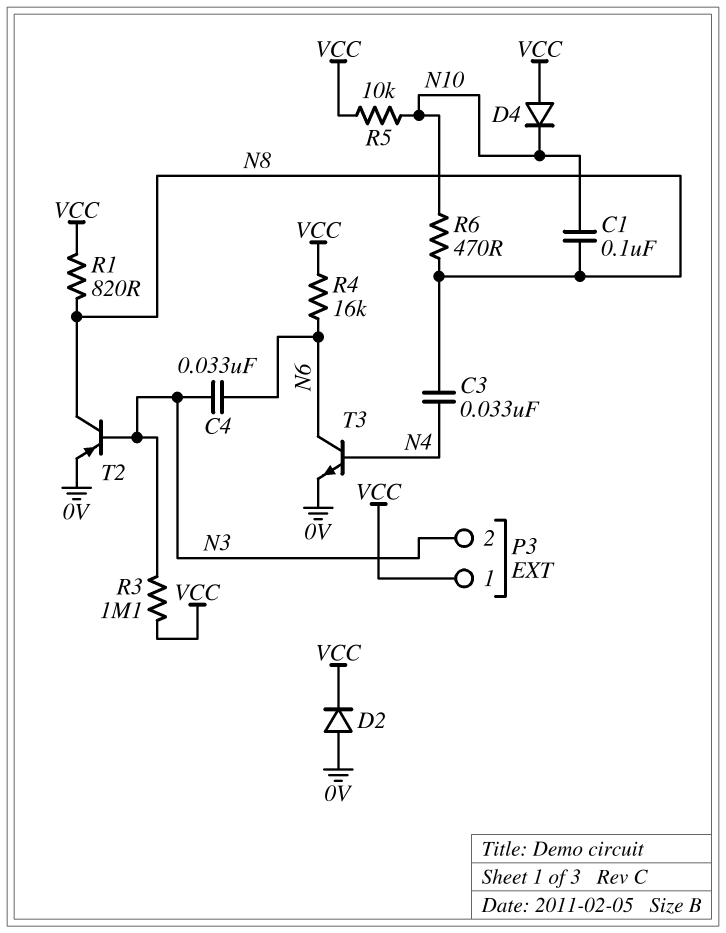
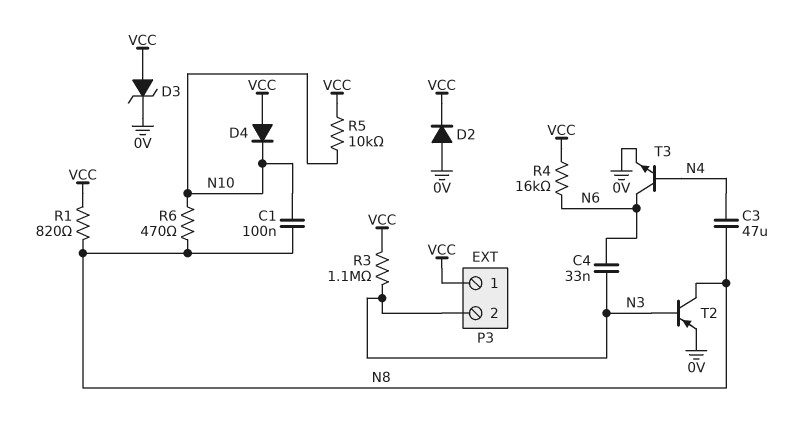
C3: 33nF (N4, N8) -> 47uF (N4, N8)
D3: none -> zener (A VCC, K 0V)

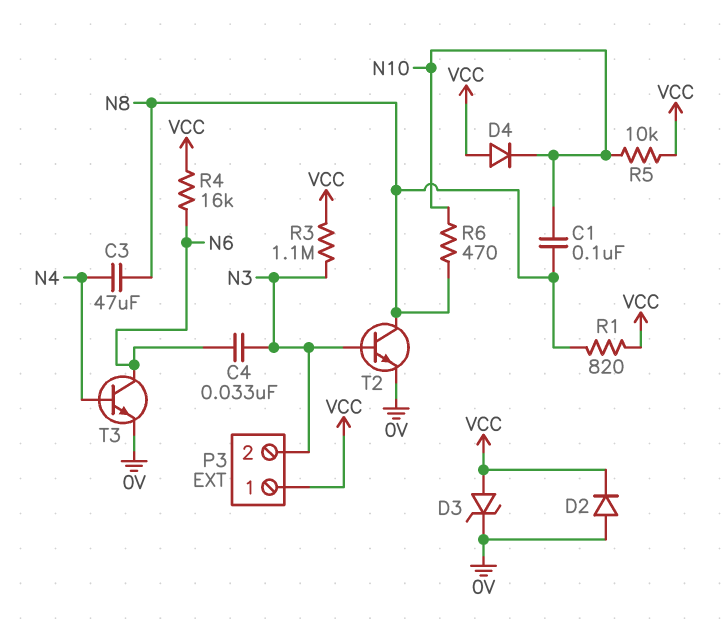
T2: PNP (B N3, C N8, E 0V) -> NPN (B N3, C N8, E 0V)

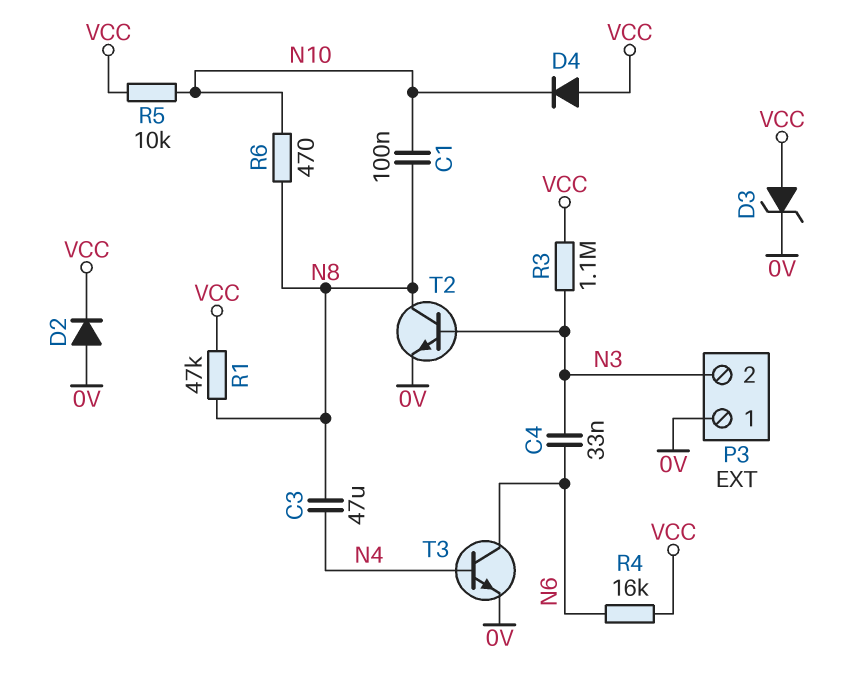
P3 pin 1: VCC -> 0V
R1: 820 (N8, VCC) -> 47k (N8, VCC)

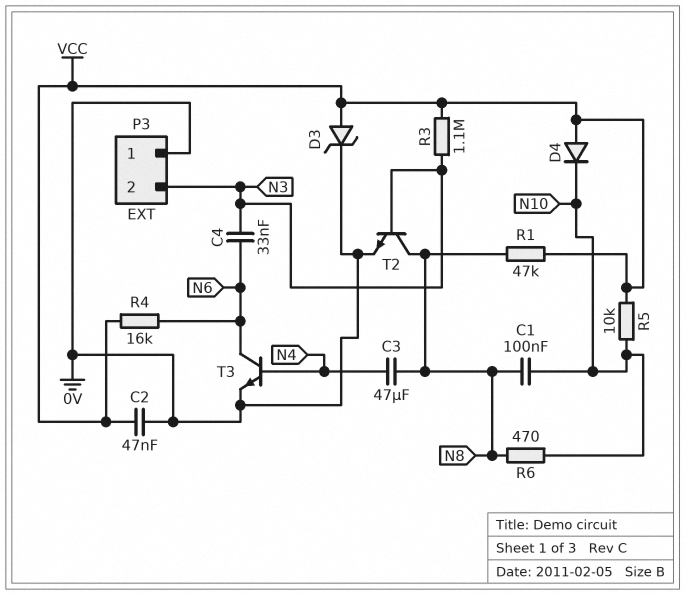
C2: none -> 47nF (0V, VCC)
D2: diode (A 0V, K VCC) -> none

